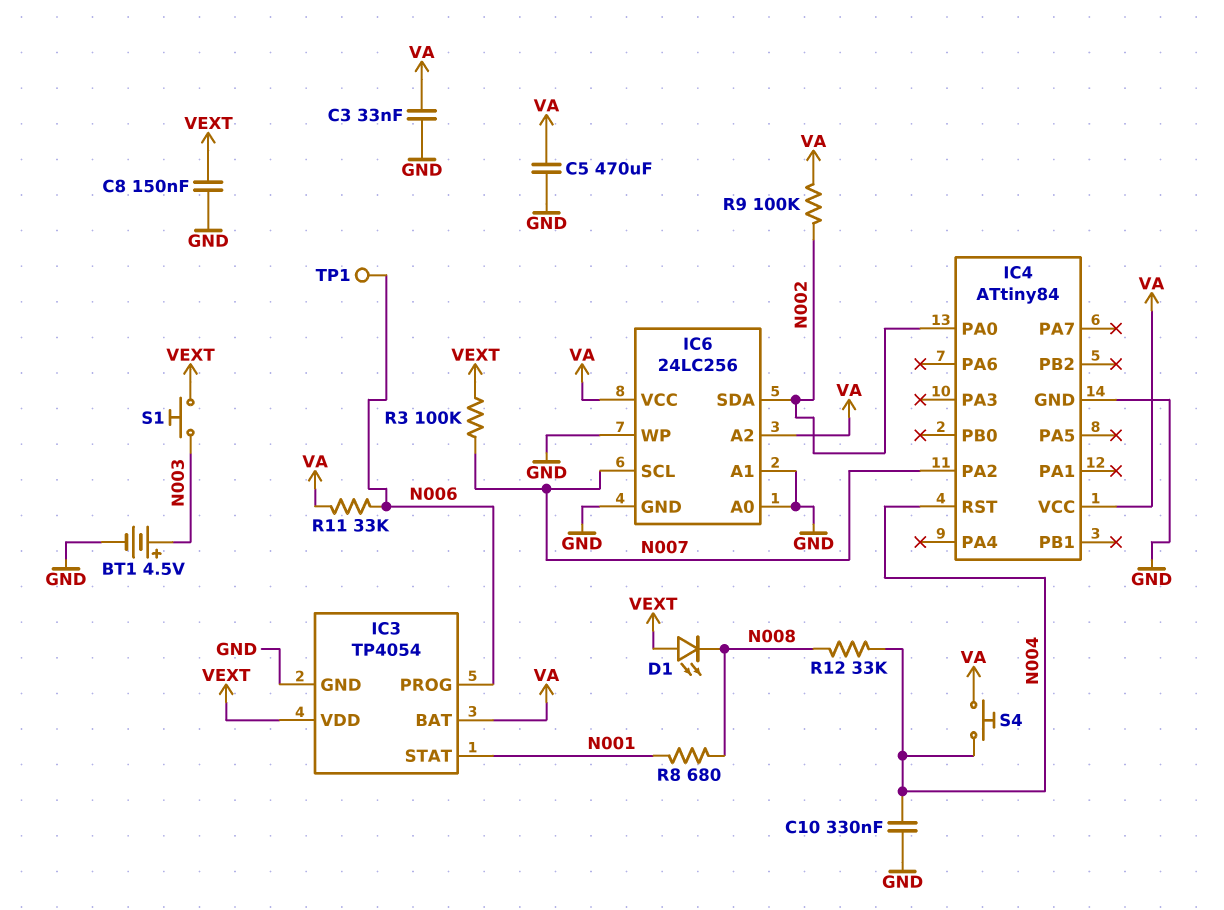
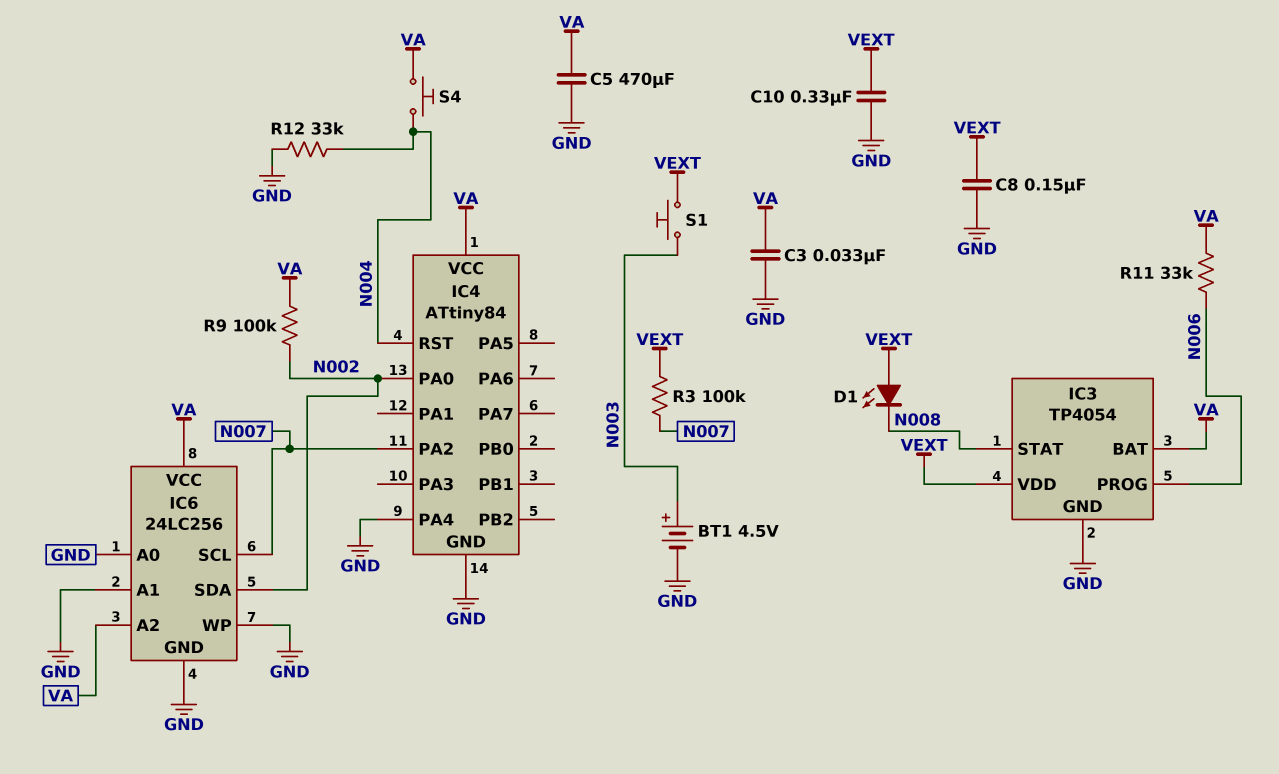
C10: 330nF (GND, N004) -> 330nF (GND, VEXT)
IC3 pin STAT: N001 -> N008
IC4 pin PA4: none -> GND
R8: 680 (N001, N008) -> none
R12: 33k (N004, N008) -> 33k (GND, N004)
TP1: test point (N006) -> none

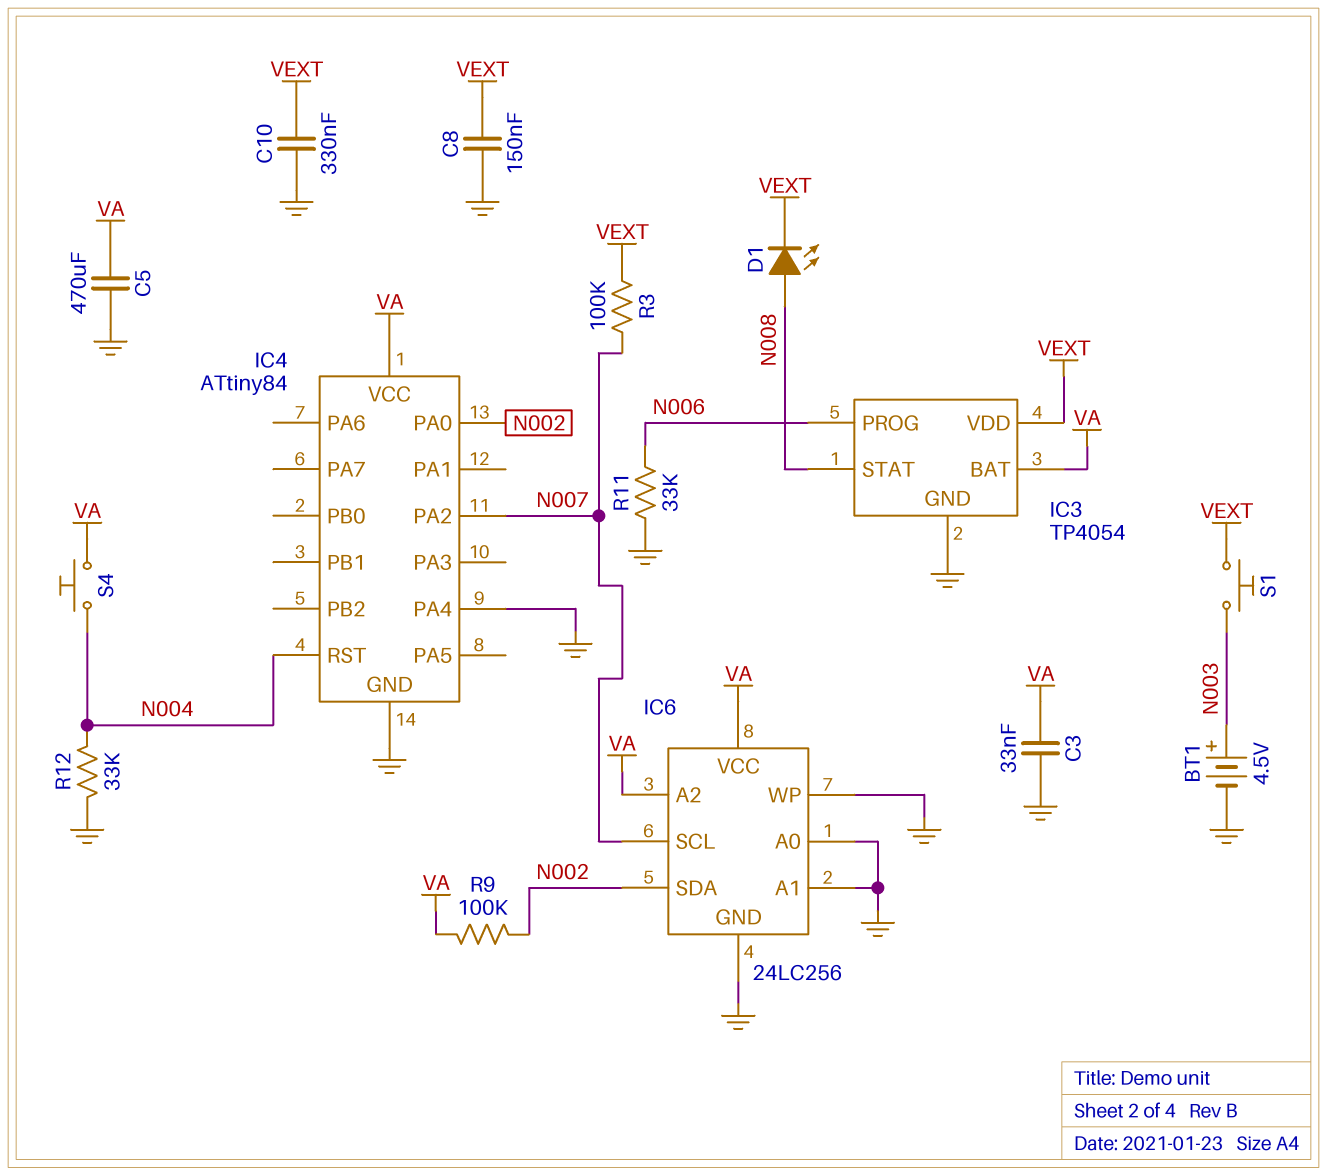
D1: LED (A VEXT, K N008) -> LED (A N008, K VEXT)
R11: 33k (N006, VA) -> 33k (GND, N006)

